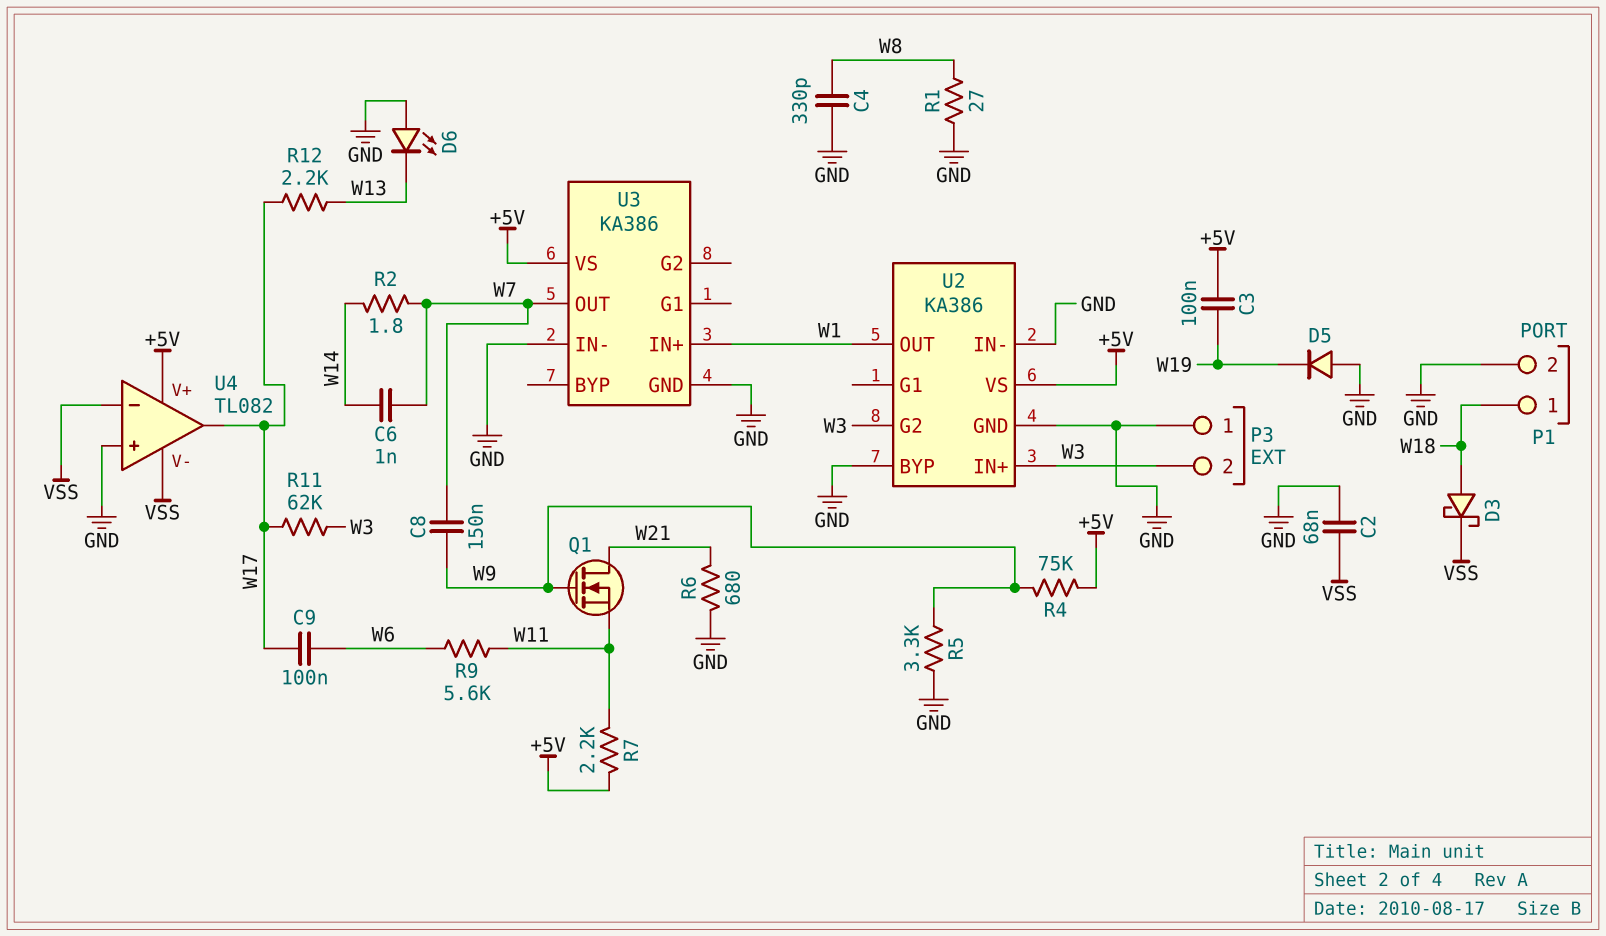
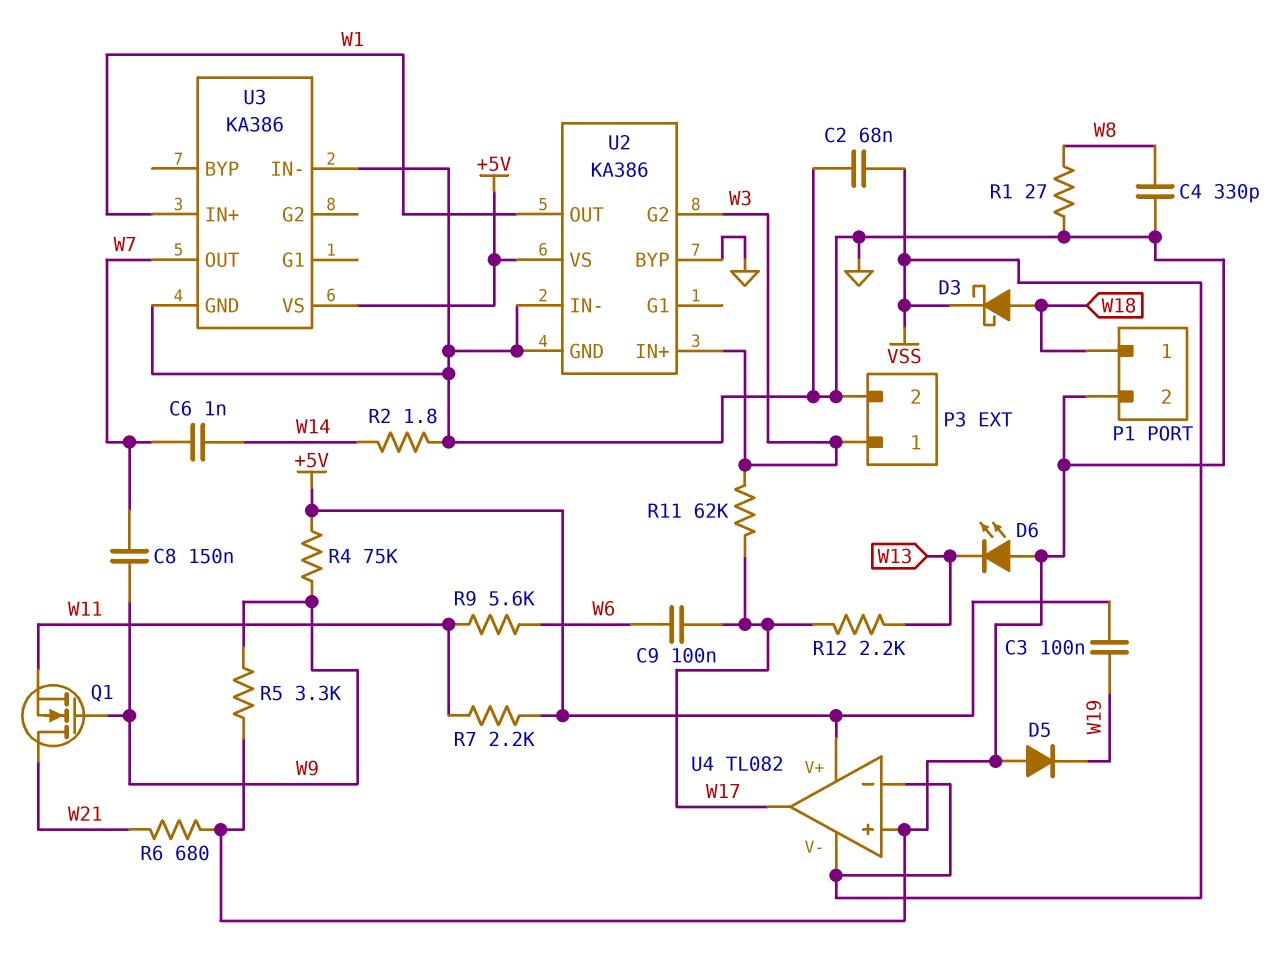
P3 pin 1: GND -> W3
P3 pin 2: W3 -> GND
R2: 1.8 (W7, W14) -> 1.8 (GND, W14)

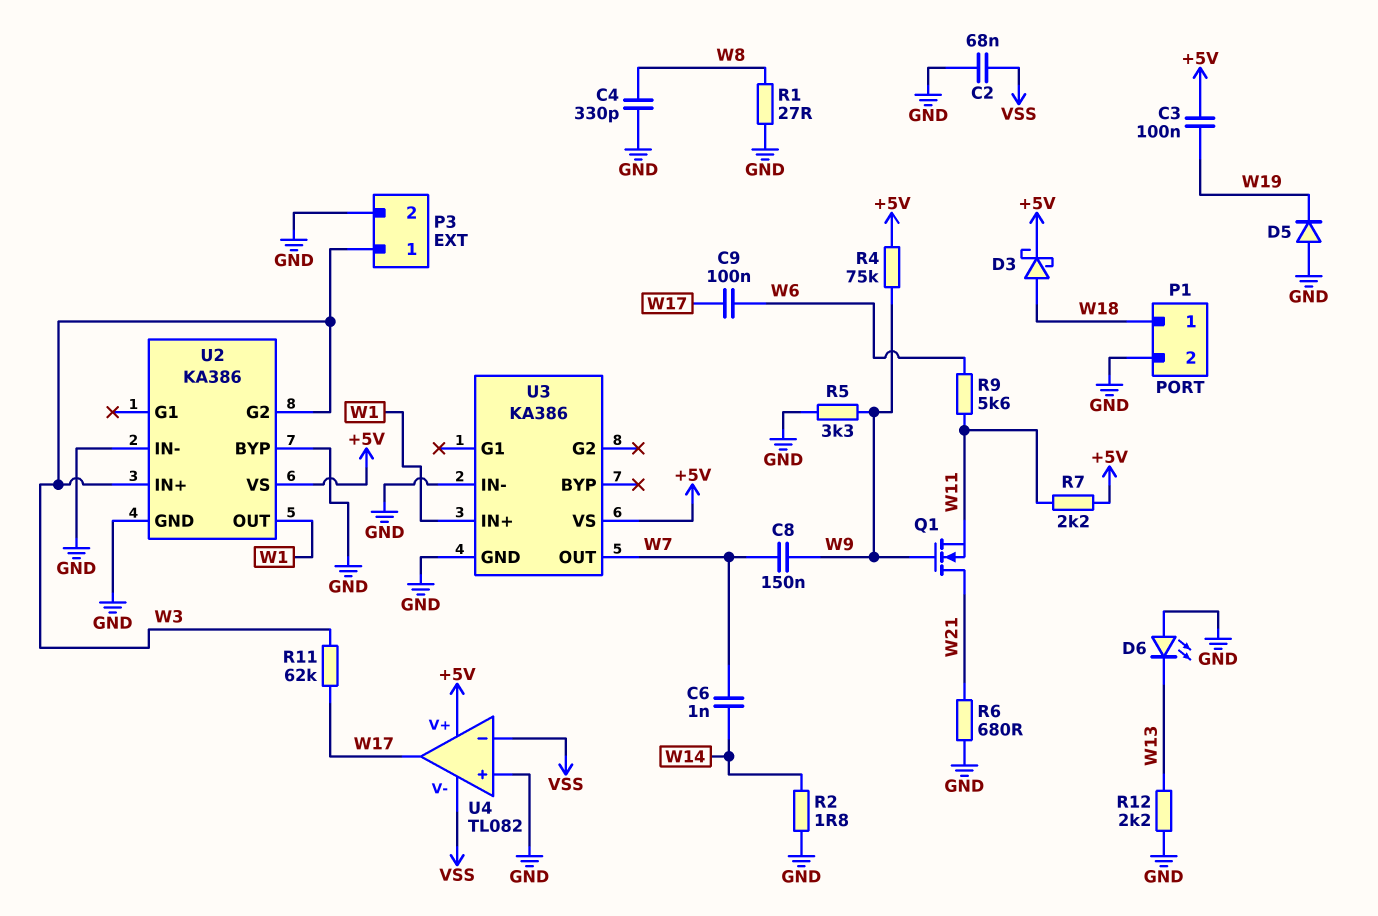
D3: schottky (A W18, K VSS) -> schottky (A W18, K +5V)
R12: 2.2k (W13, W17) -> 2.2k (GND, W13)

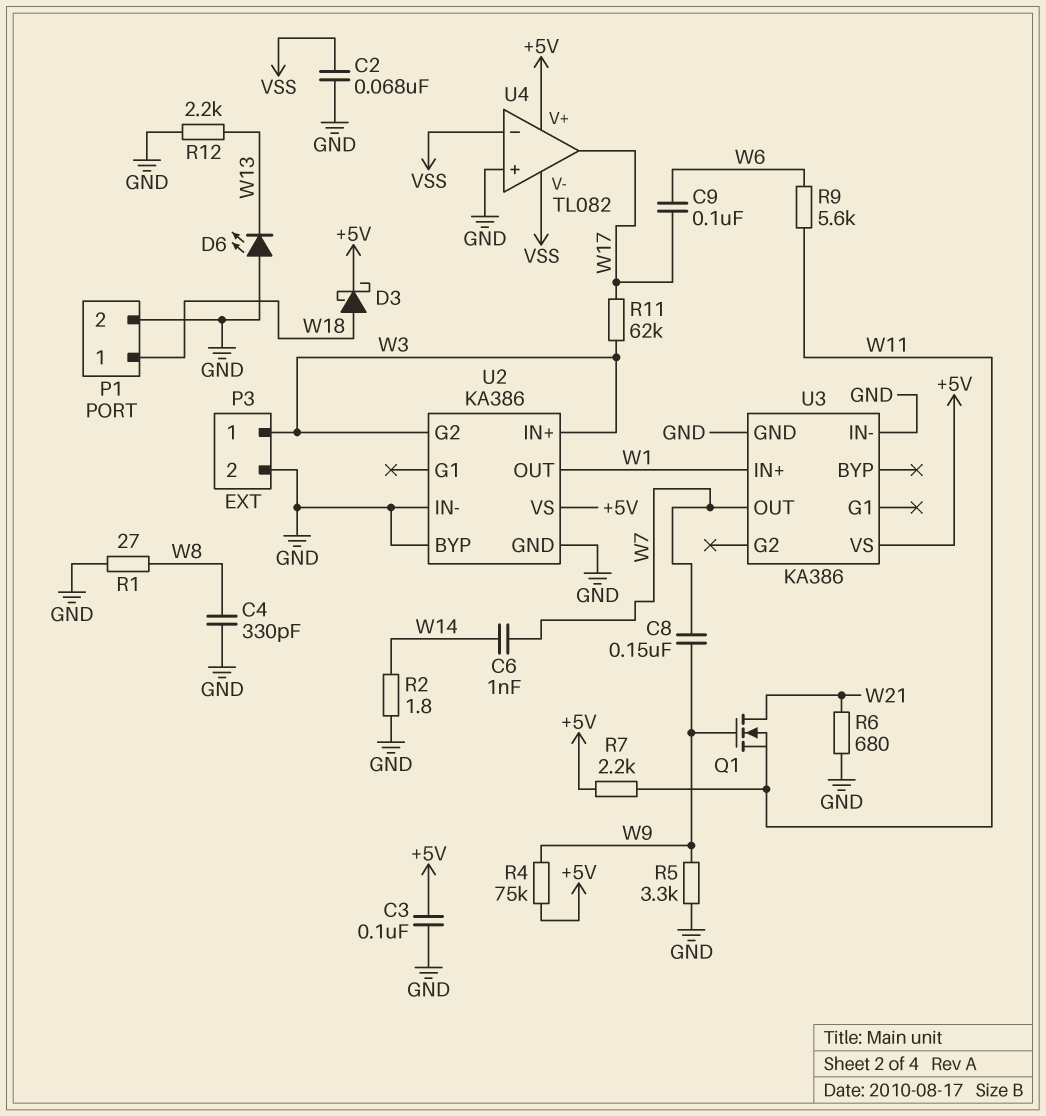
C3: 100nF (+5V, W19) -> 100nF (+5V, GND)
D5: diode (A GND, K W19) -> none

